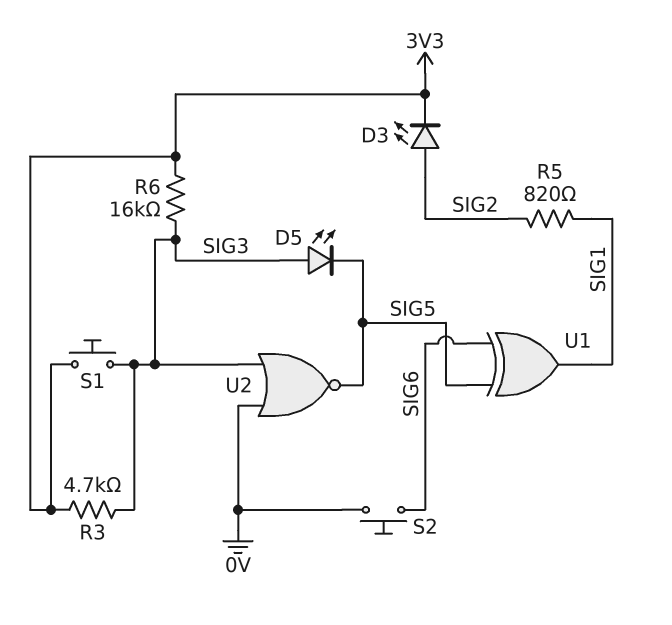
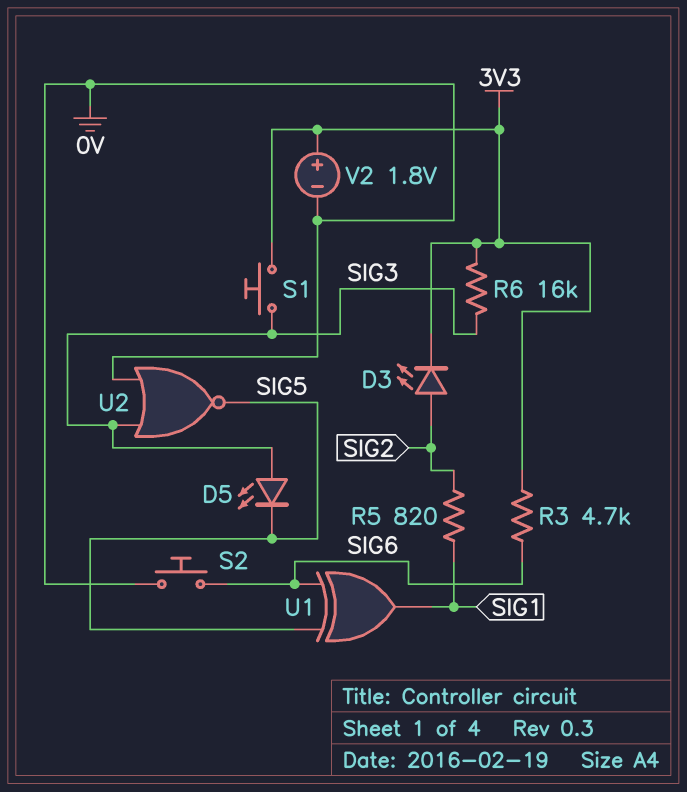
R3: 4.7k (3V3, SIG3) -> 4.7k (3V3, SIG6)
V2: none -> 1.8V (plus 3V3, minus 0V)

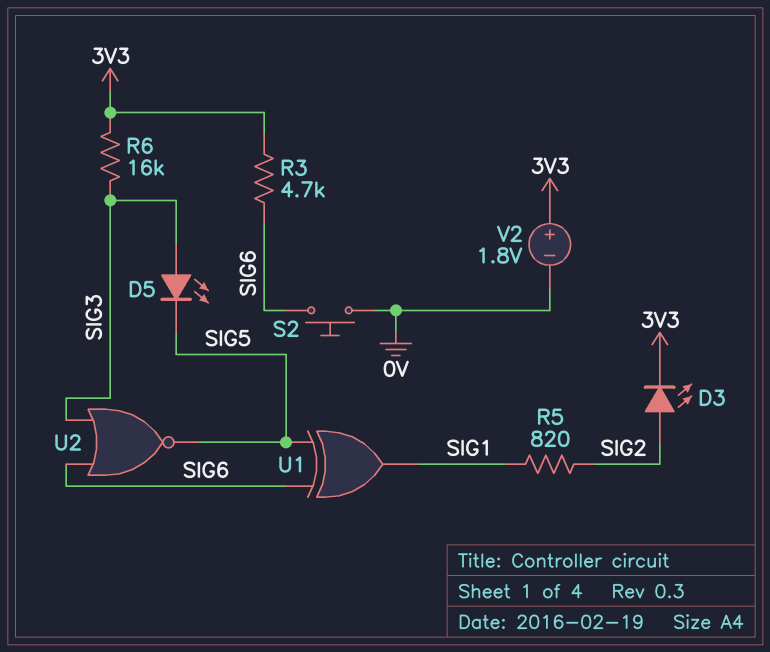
S1: button (3V3, SIG3) -> none
U2: NOR (in 0V, in SIG3, out SIG5) -> NOR (in SIG3, in SIG6, out SIG5)

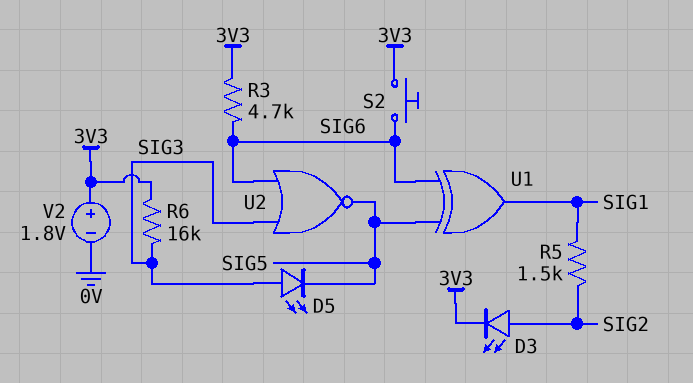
R5: 820 (SIG1, SIG2) -> 1.5k (SIG1, SIG2)
S2: button (0V, SIG6) -> button (3V3, SIG6)

